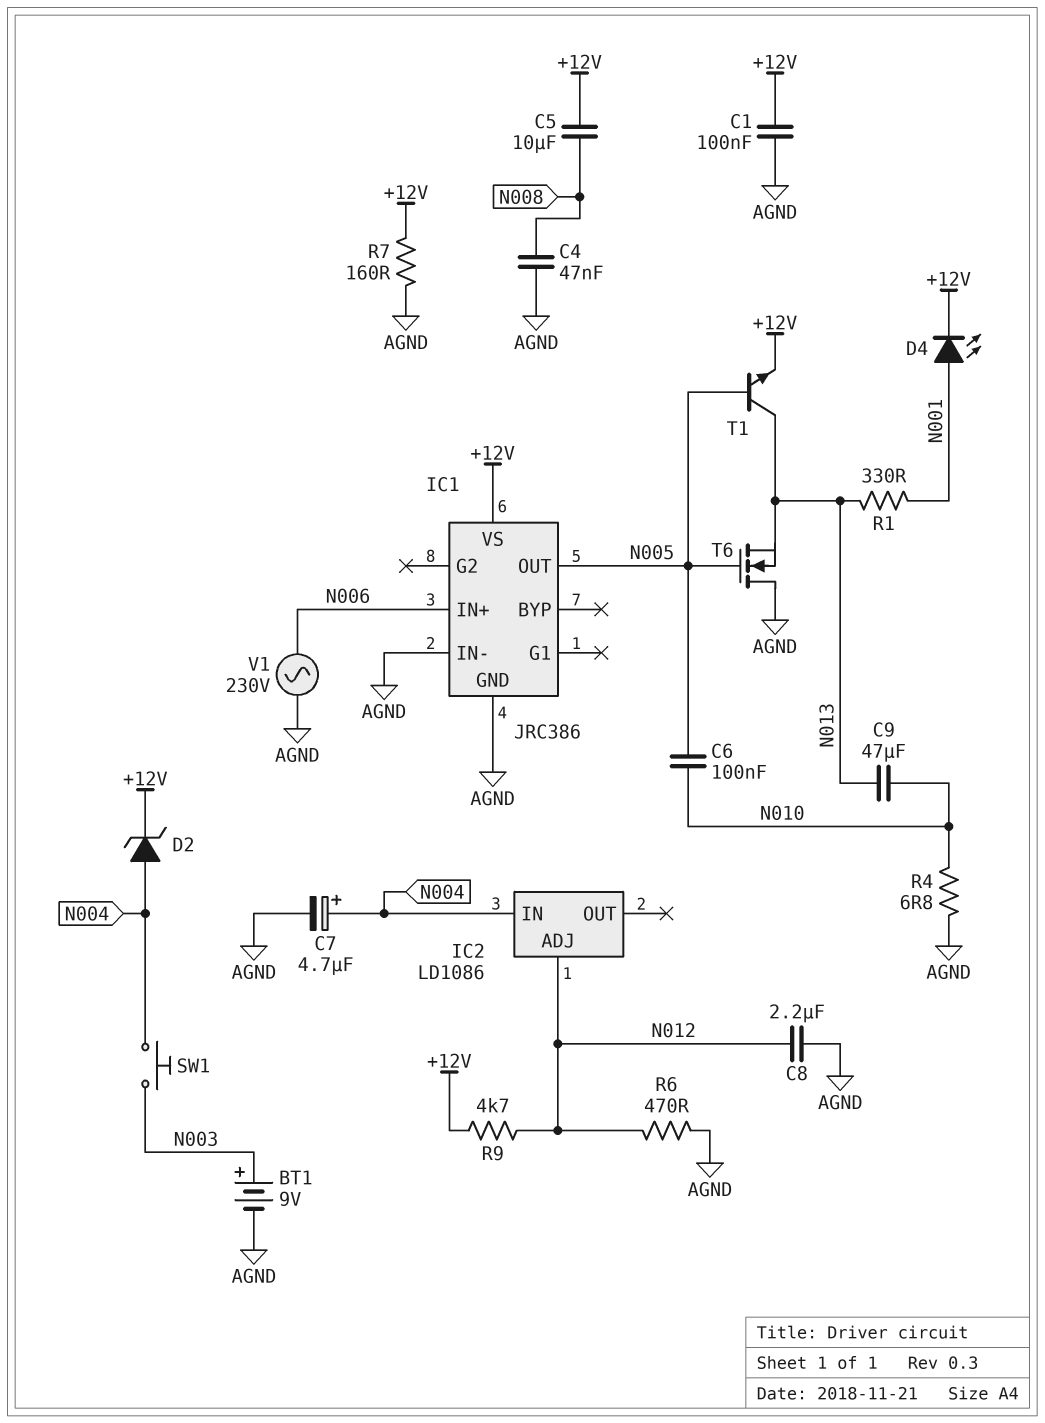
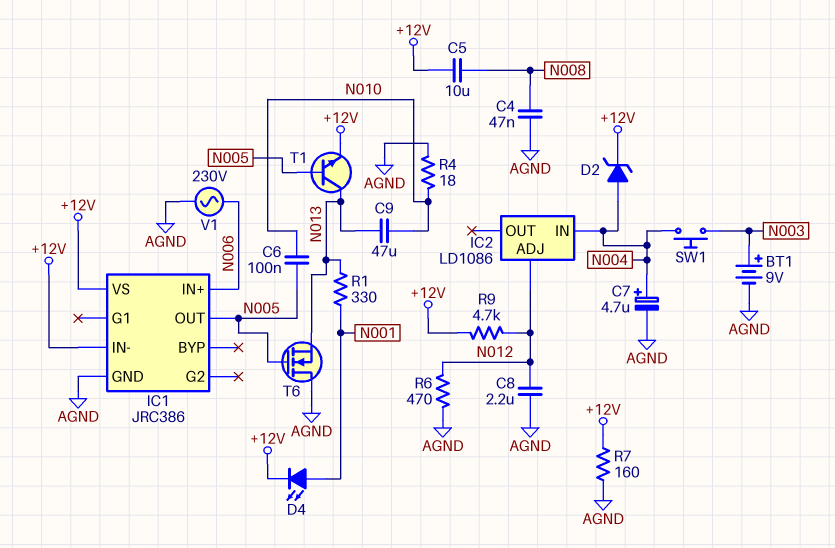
C1: 100nF (+12V, AGND) -> none
IC1 pin IN-: AGND -> +12V
R4: 6.8 (AGND, N010) -> 18 (AGND, N010)

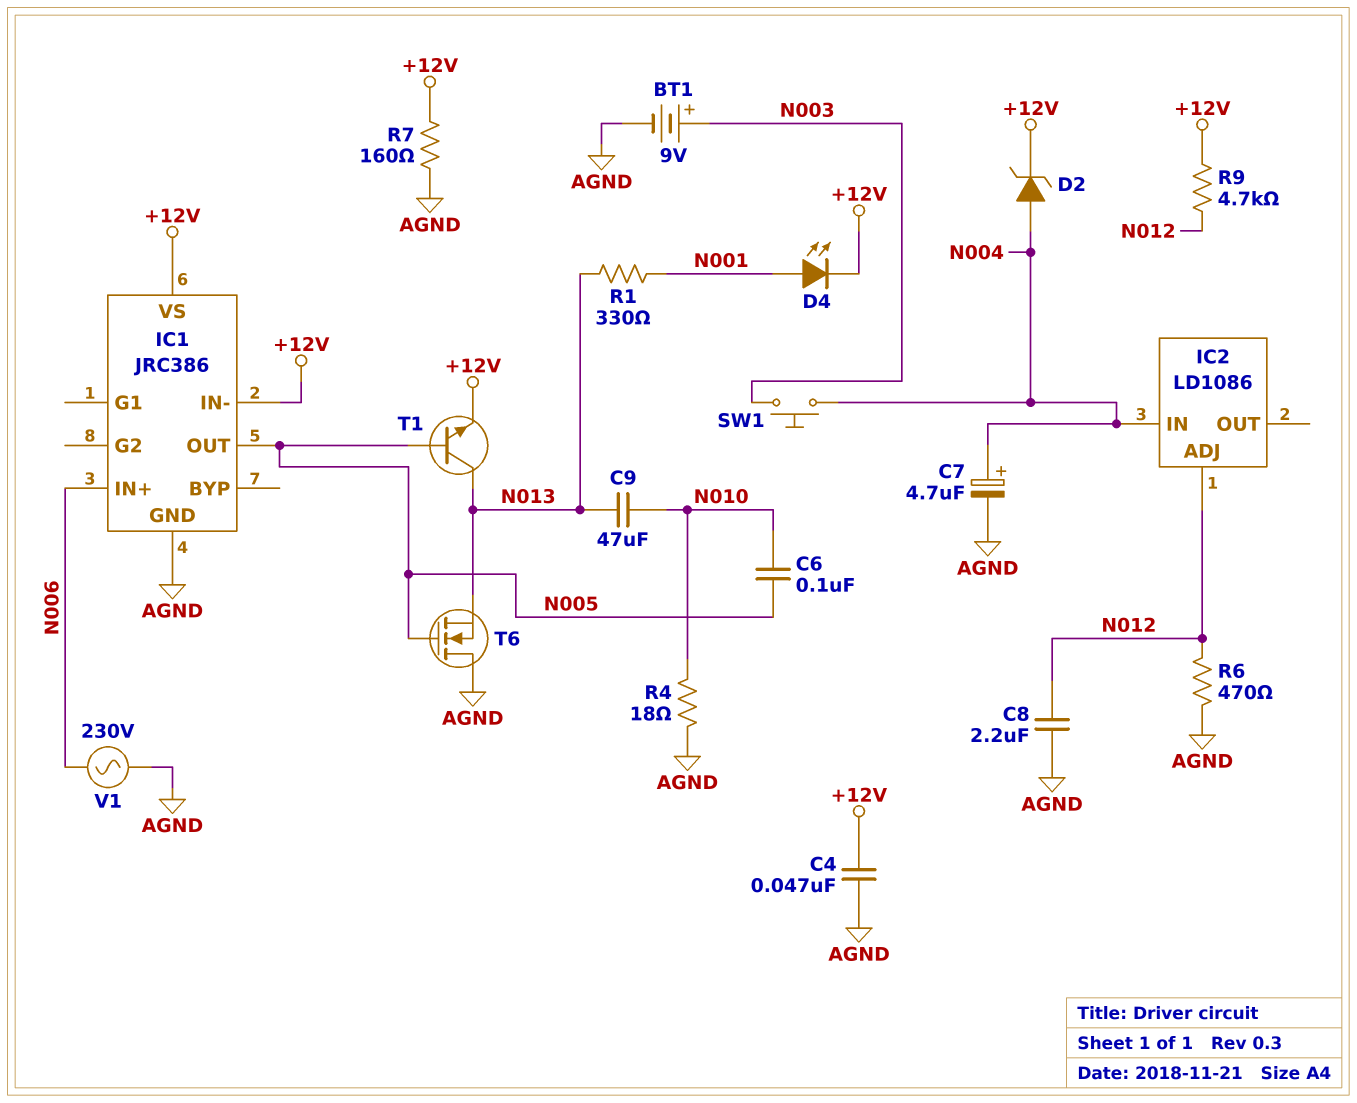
C4: 47nF (AGND, N008) -> 47nF (+12V, AGND)
C5: 10uF (+12V, N008) -> none

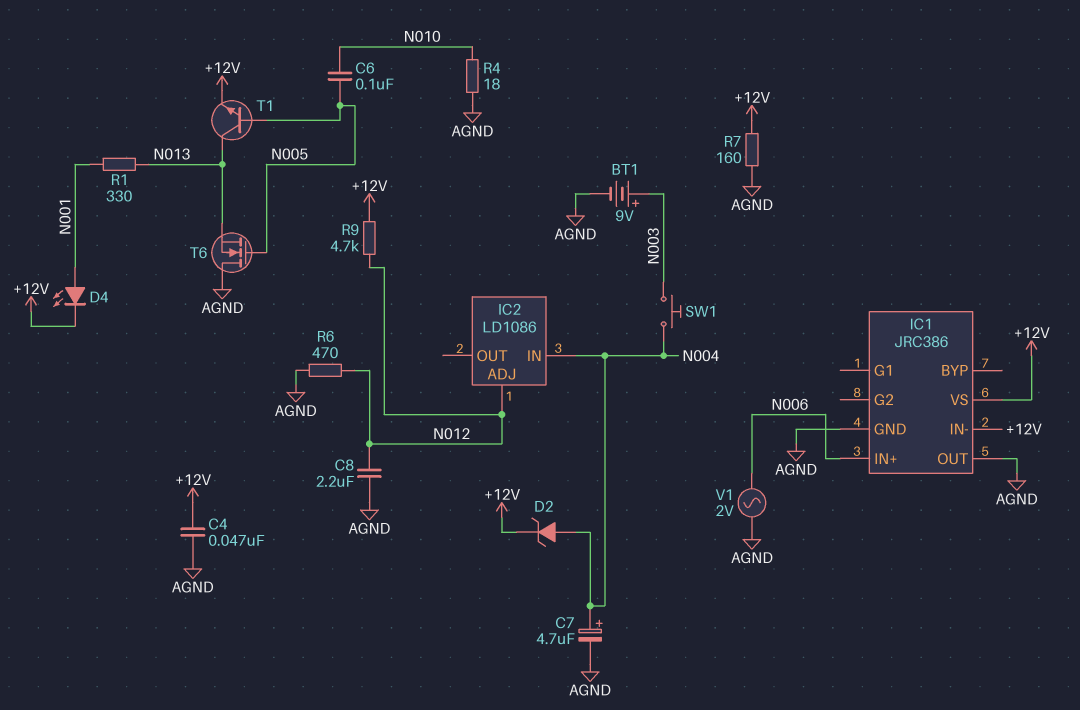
C9: 47uF (N010, N013) -> none
IC1 pin OUT: N005 -> AGND
V1: AC 230V (AGND, N006) -> AC 2V (AGND, N006)

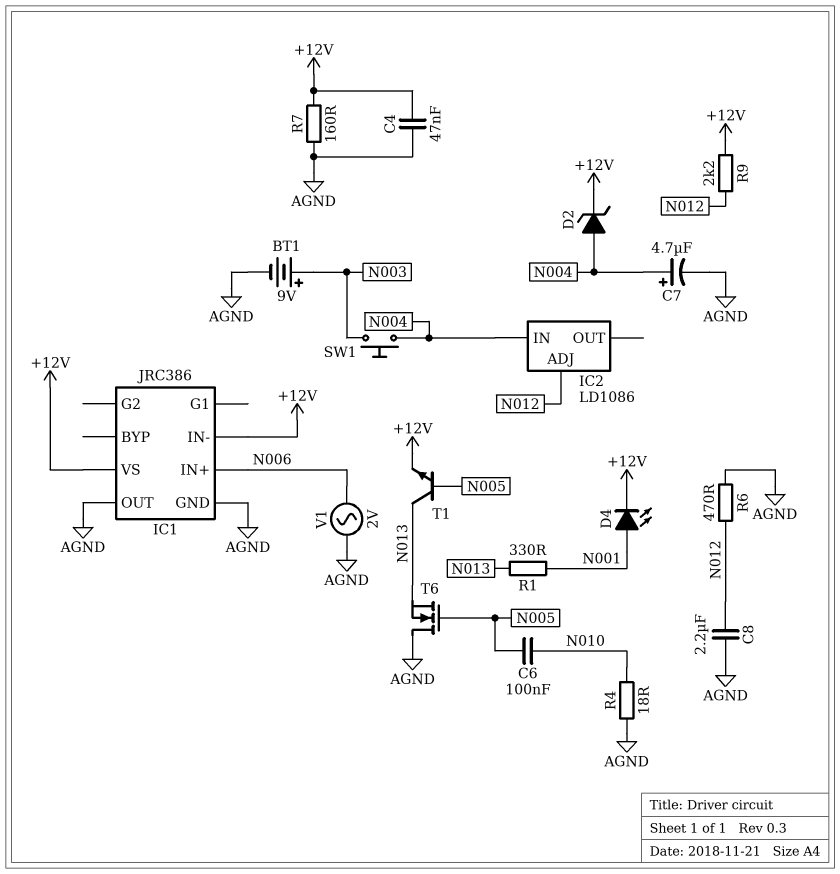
R9: 4.7k (+12V, N012) -> 2.2k (+12V, N012)

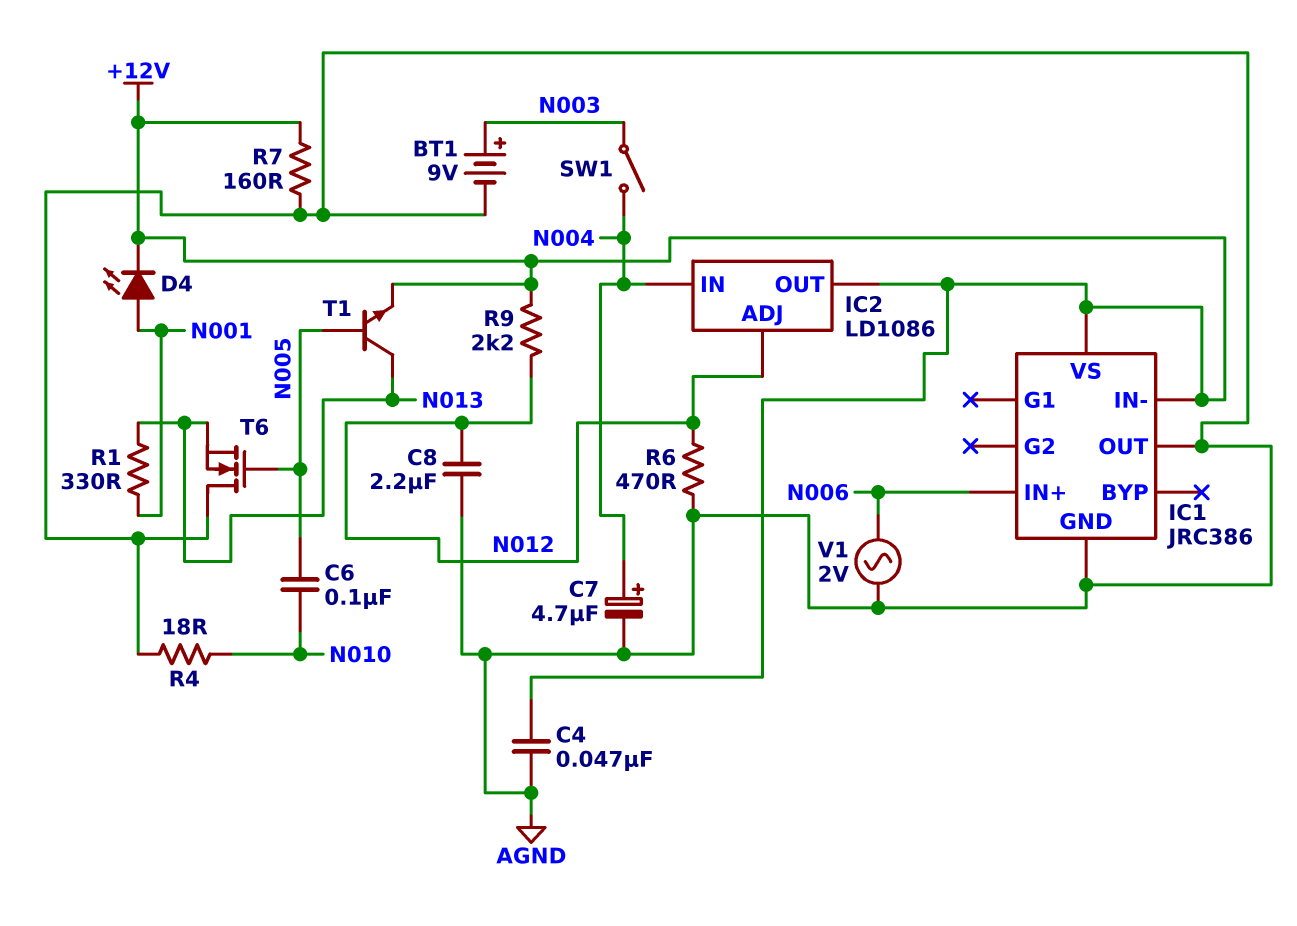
D2: zener (A N004, K +12V) -> none
IC2 pin OUT: none -> +12V
SW1: button (N003, N004) -> switch (N003, N004)

